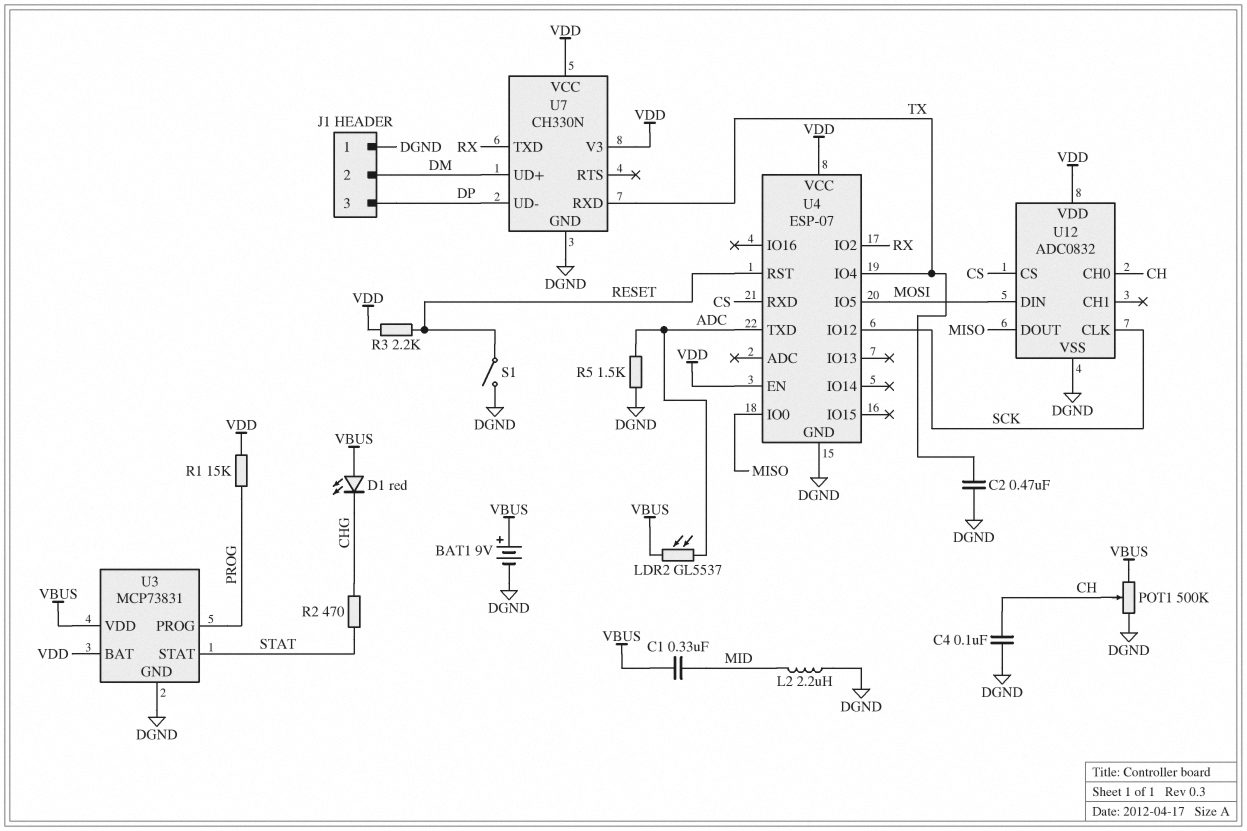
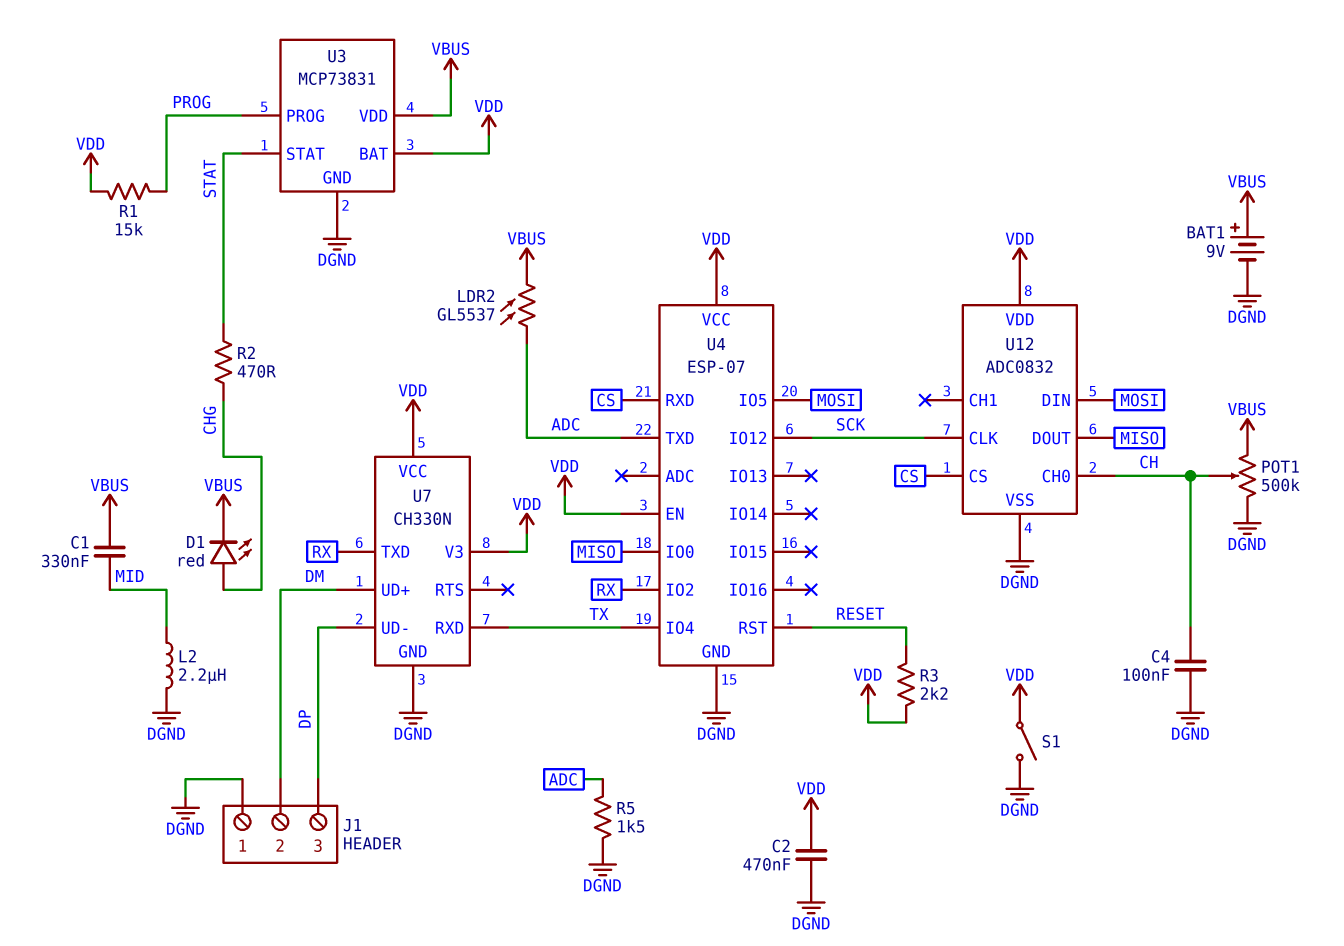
C2: 470nF (DGND, TX) -> 470nF (DGND, VDD)
D1: LED red (A VBUS, K CHG) -> LED red (A CHG, K VBUS)
S1: switch (DGND, RESET) -> switch (DGND, VDD)

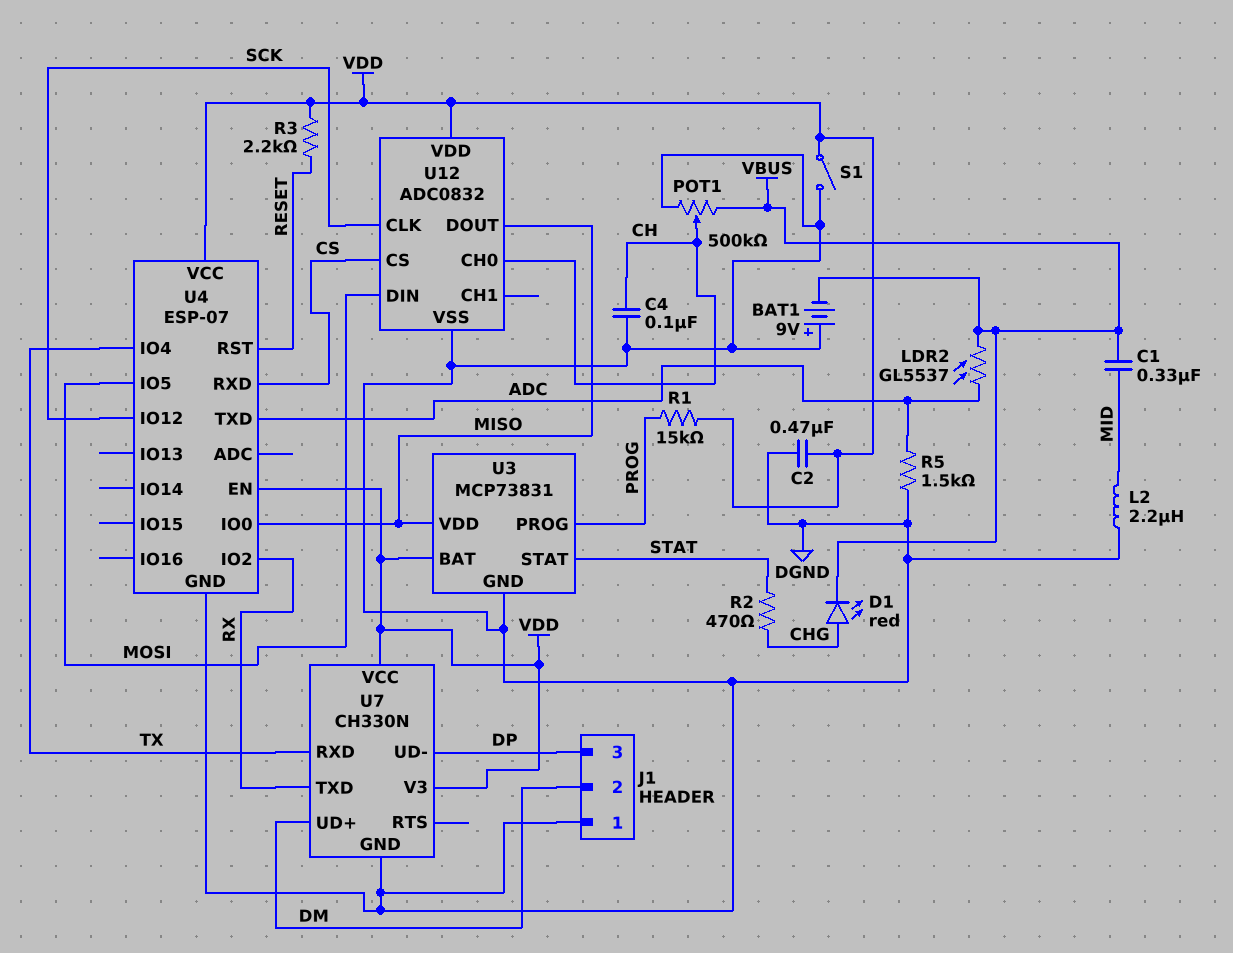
BAT1: 9V (plus VBUS, minus DGND) -> 9V (plus DGND, minus VBUS)
U3 pin VDD: VBUS -> MISO

